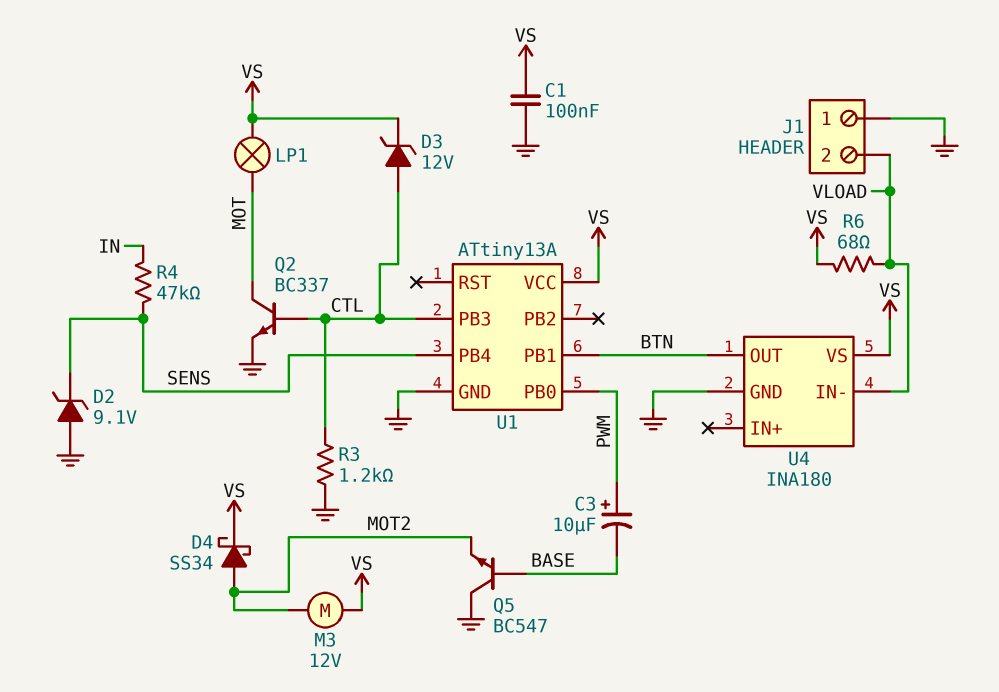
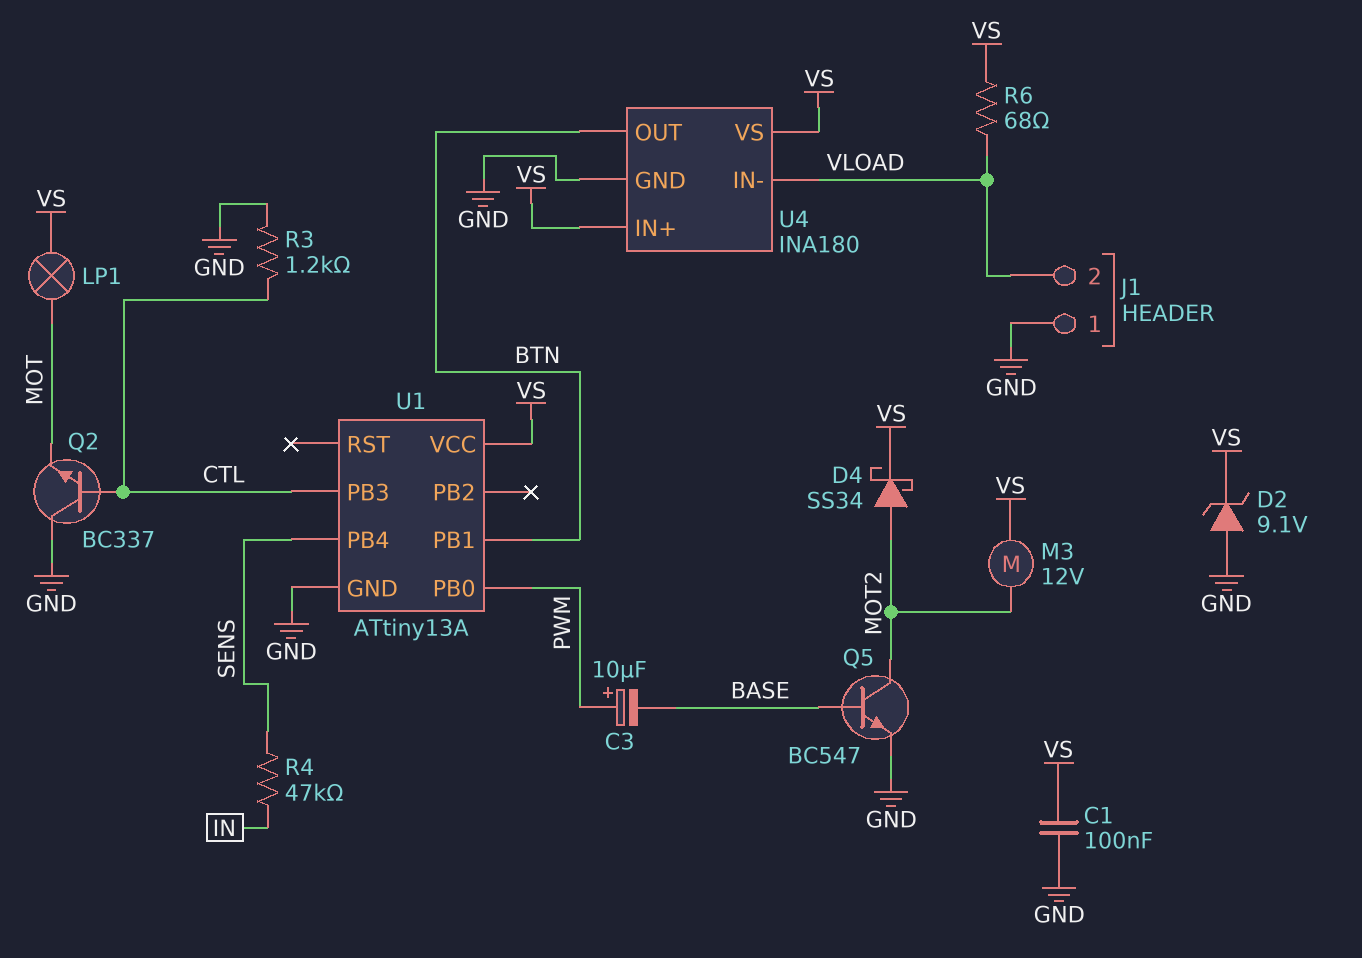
D2: zener 9.1V (A GND, K SENS) -> zener 9.1V (A GND, K VS)
D3: zener 12V (A CTL, K VS) -> none
Q2: NPN BC337 (B CTL, C MOT, E GND) -> NPN BC337 (B CTL, C GND, E MOT)
Q5: NPN BC547 (B BASE, C GND, E MOT2) -> NPN BC547 (B BASE, C MOT2, E GND)
U4 pin IN+: none -> VS

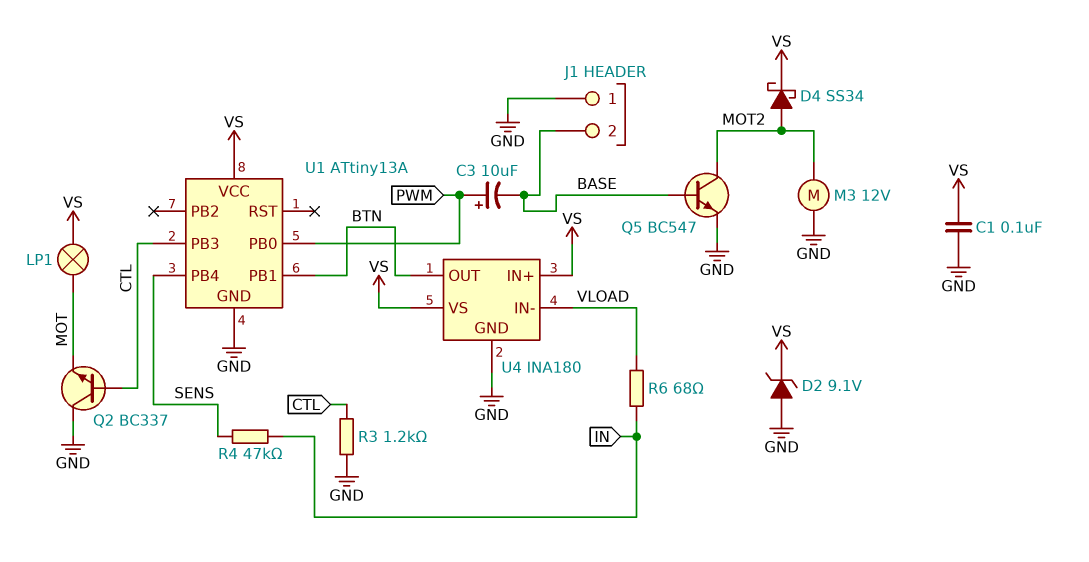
J1 pin 2: VLOAD -> BASE
M3: motor 12V (MOT2, VS) -> motor 12V (GND, MOT2)
R6: 68 (VLOAD, VS) -> 68 (IN, VLOAD)

